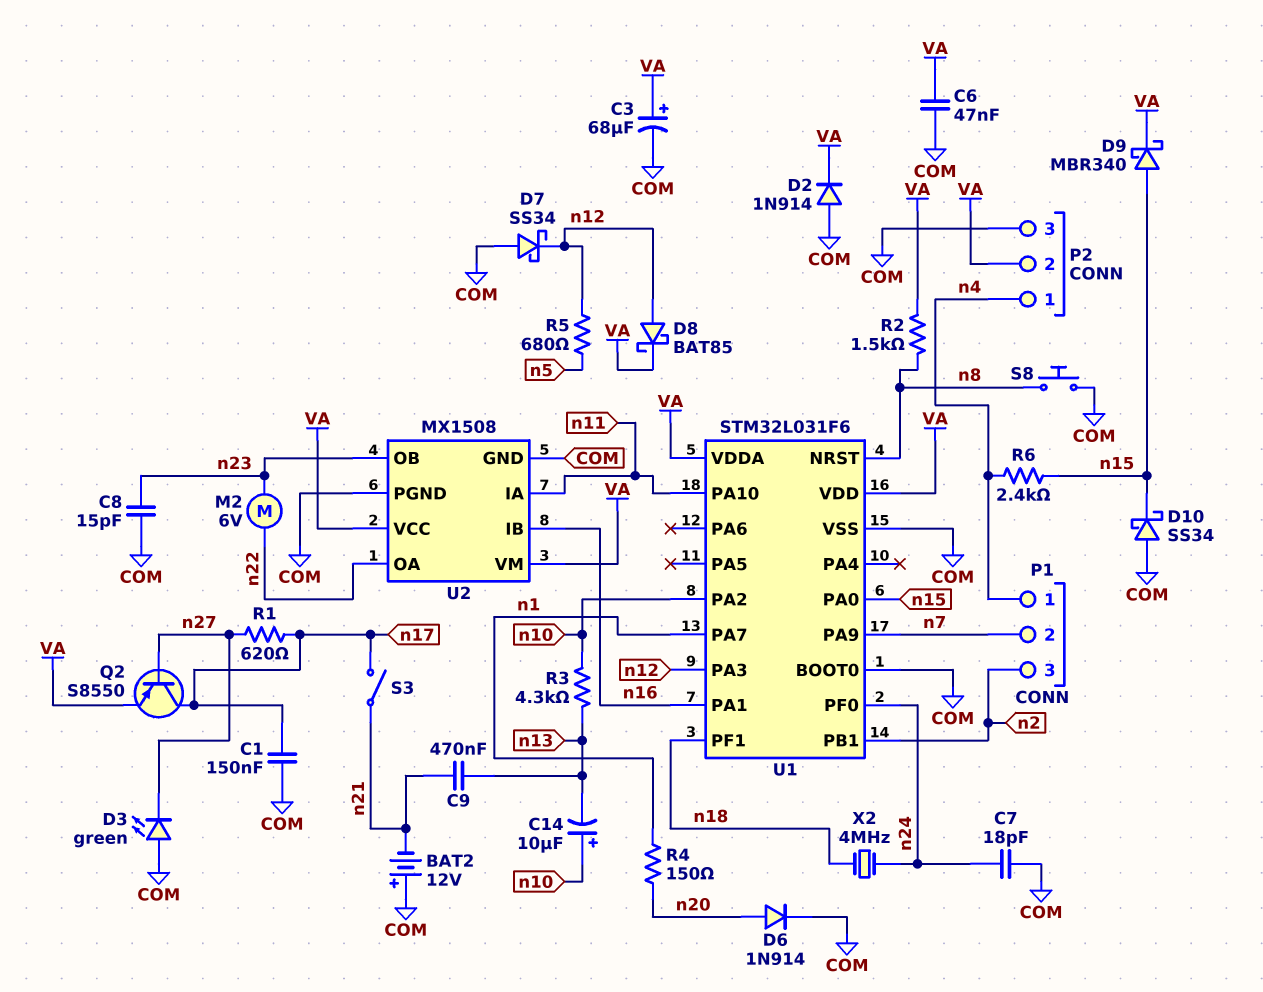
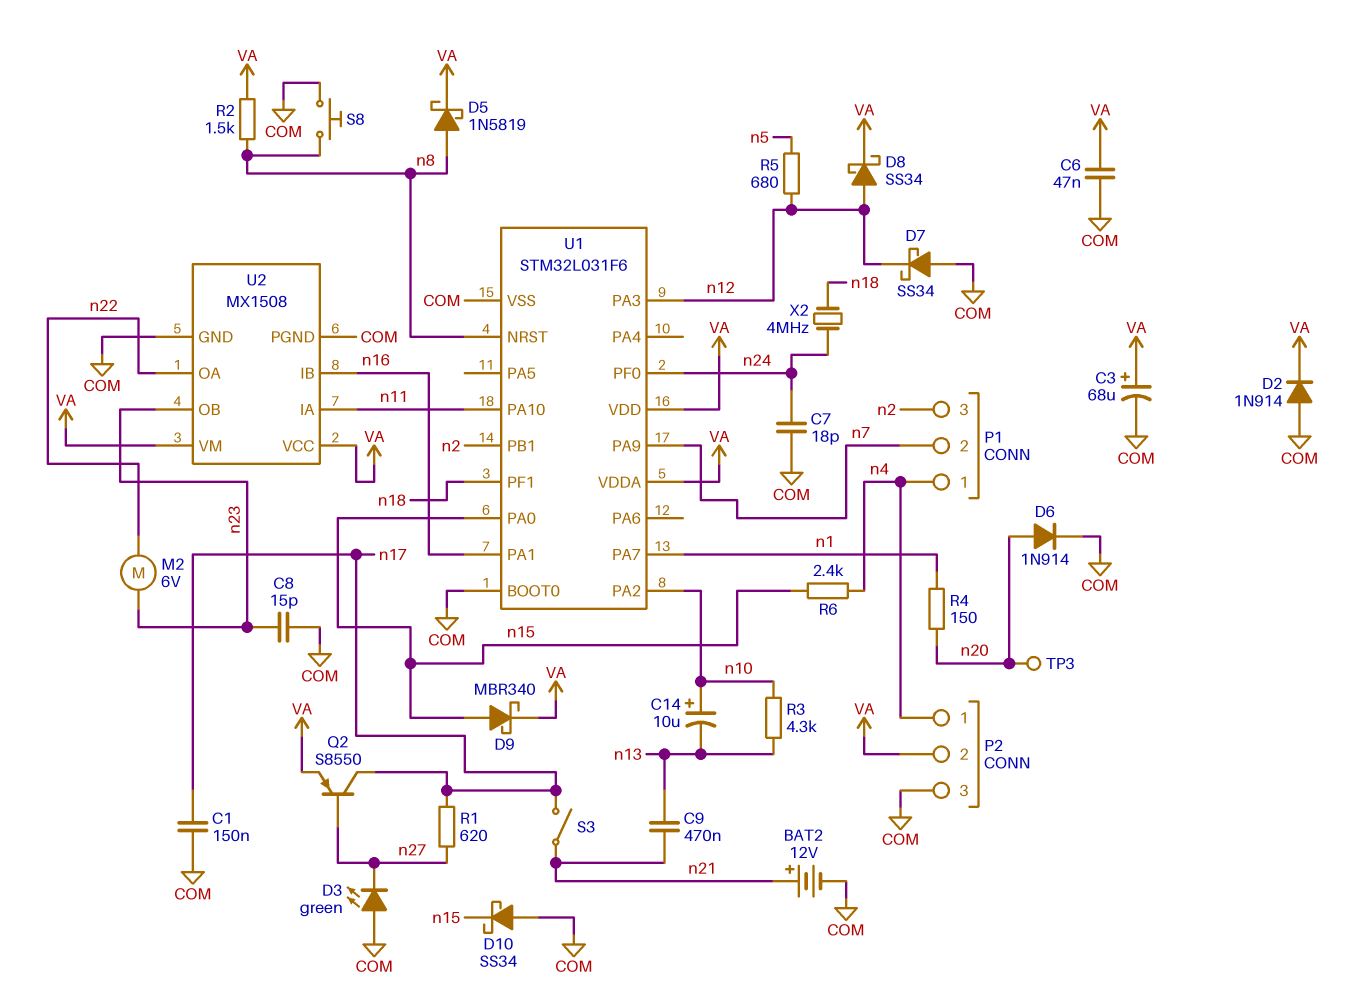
BAT2: 12V (plus COM, minus n21) -> 12V (plus n21, minus COM)
D5: none -> schottky 1N5819 (A n8, K VA)
D8: schottky BAT85 (A n12, K VA) -> schottky SS34 (A n12, K VA)
TP3: none -> test point (n20)

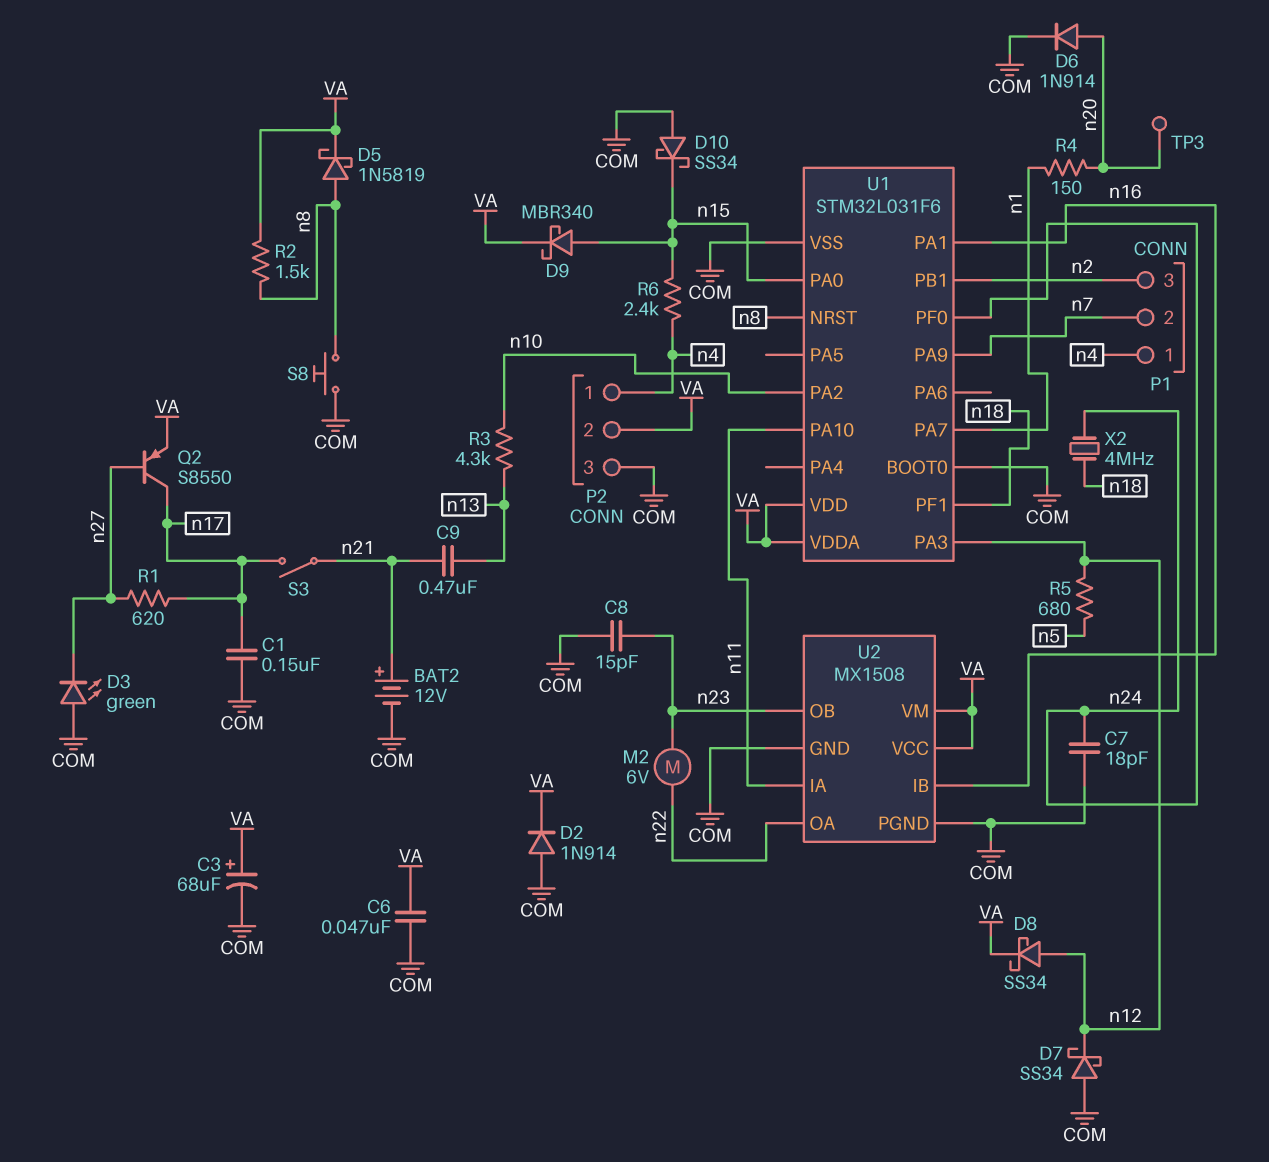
C14: 10uF (plus n10, minus n13) -> none

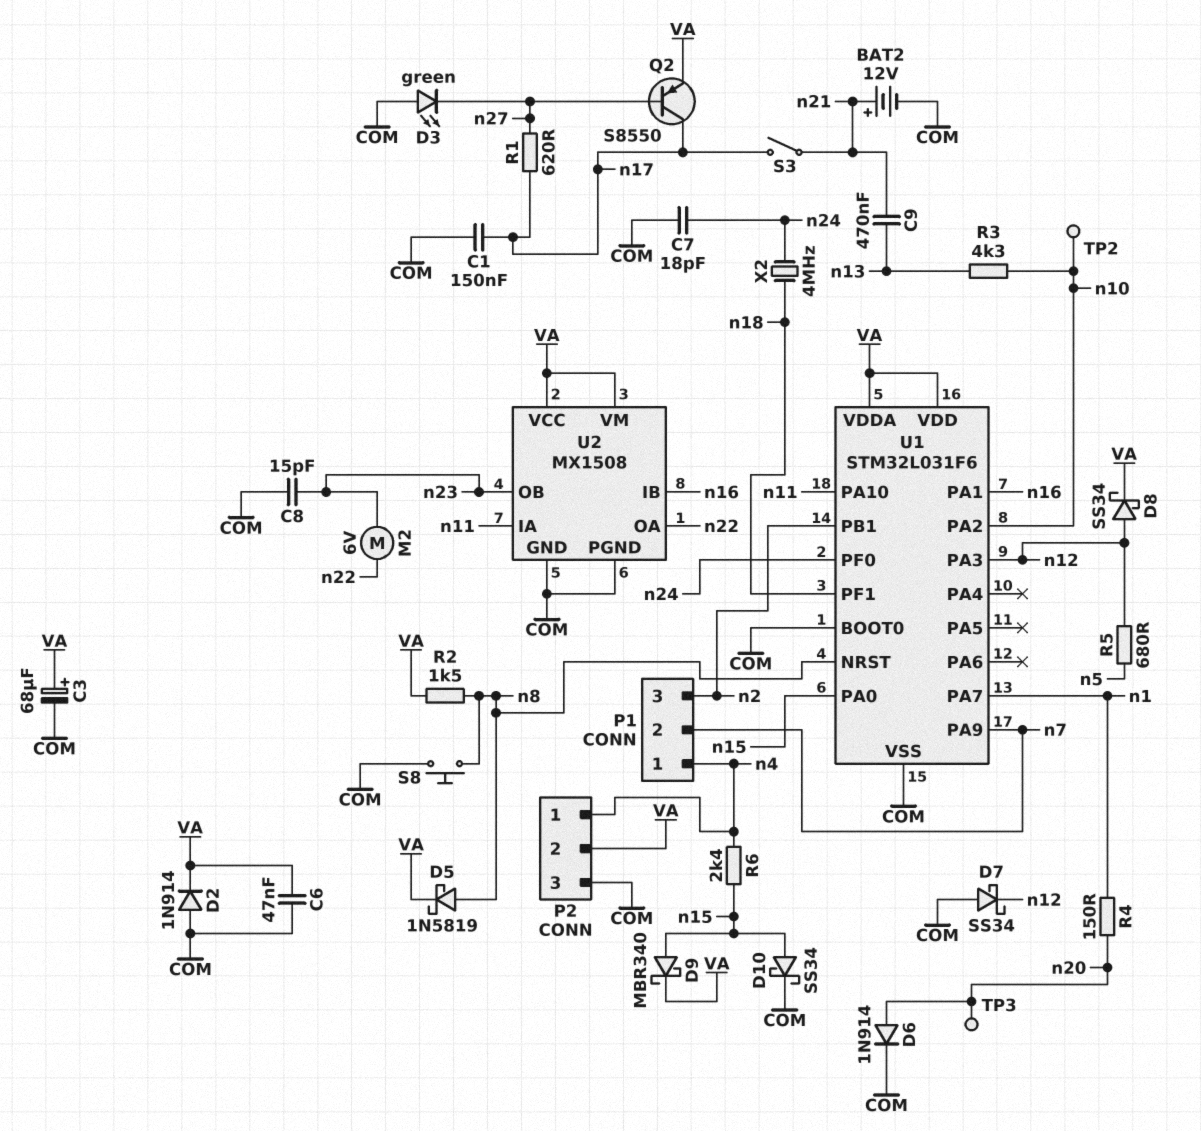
D10: schottky SS34 (A COM, K n15) -> schottky SS34 (A n15, K COM)
TP2: none -> test point (n10)

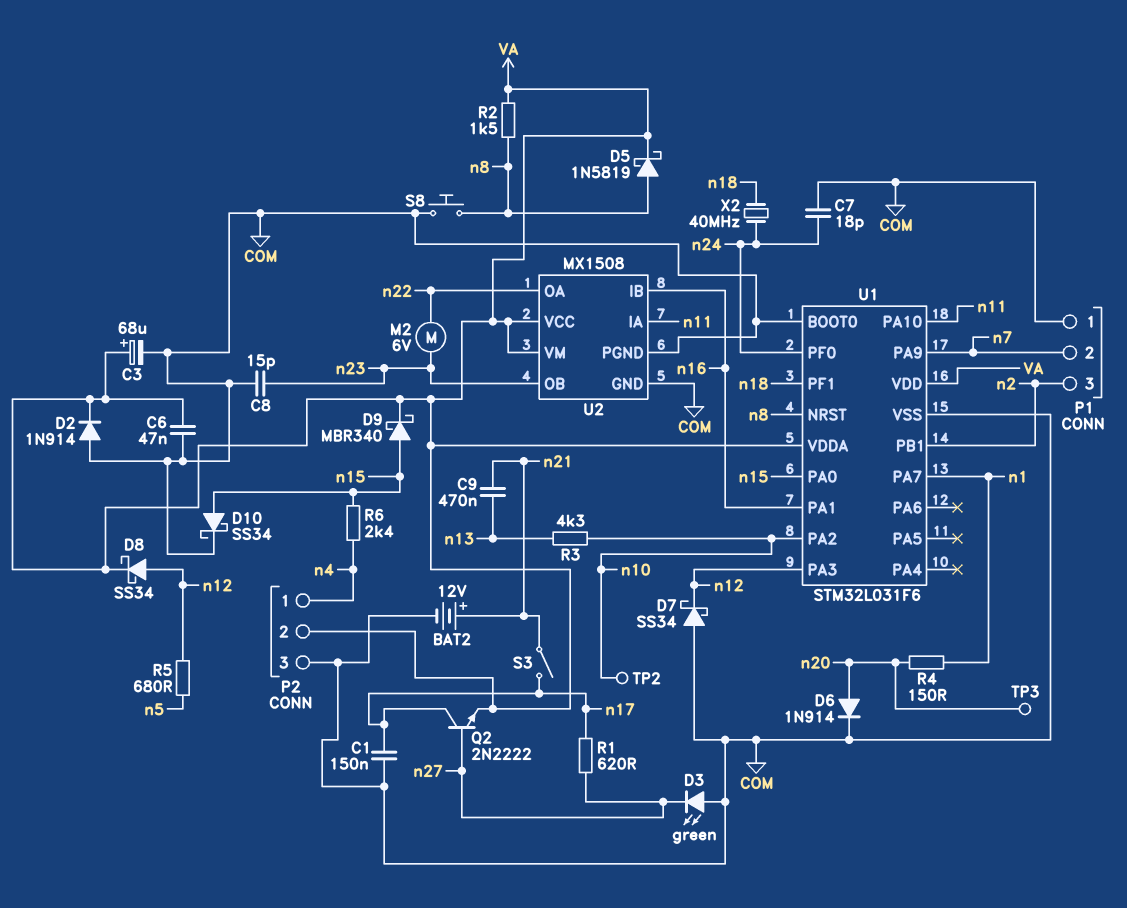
P1 pin 1: n4 -> COM
Q2: PNP S8550 (B n27, C n17, E VA) -> NPN 2N2222 (B n27, C n17, E VA)
X2: 4MHz (n18, n24) -> 40MHz (n18, n24)

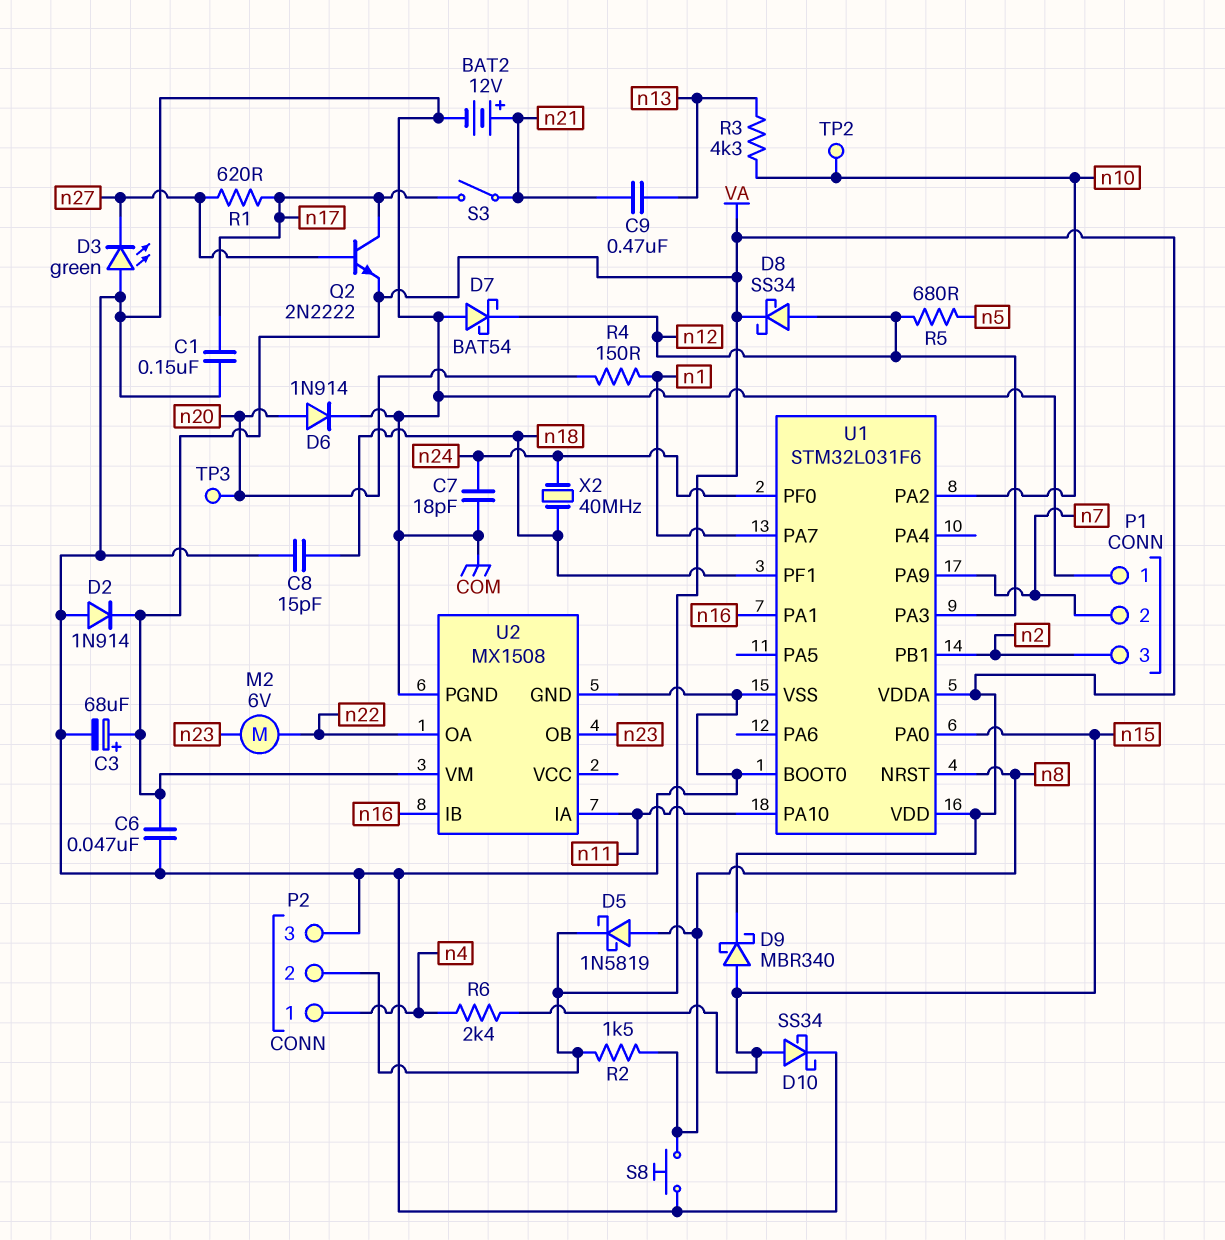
C8: 15pF (COM, n23) -> 15pF (COM, n18)
D7: schottky SS34 (A COM, K n12) -> schottky BAT54 (A COM, K n12)
U2 pin VCC: VA -> none

